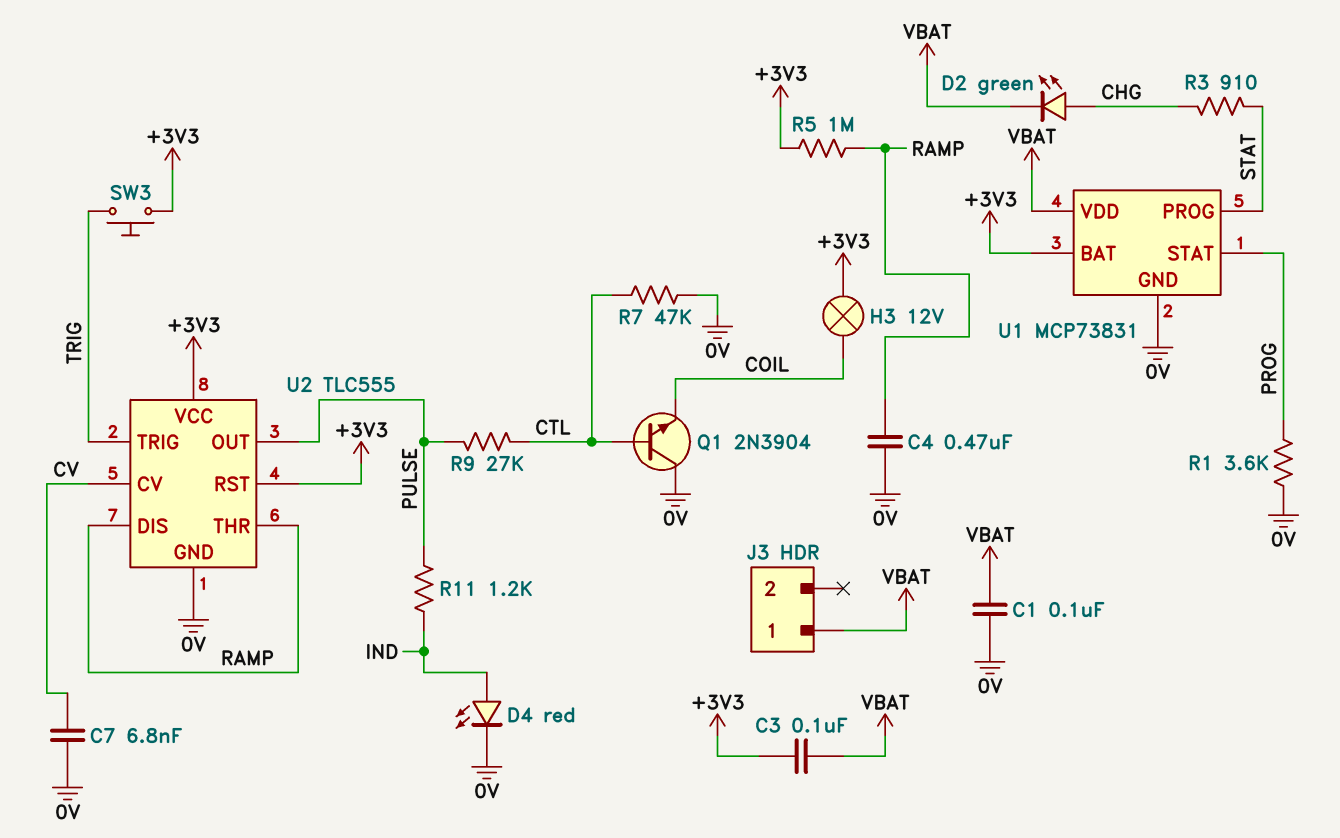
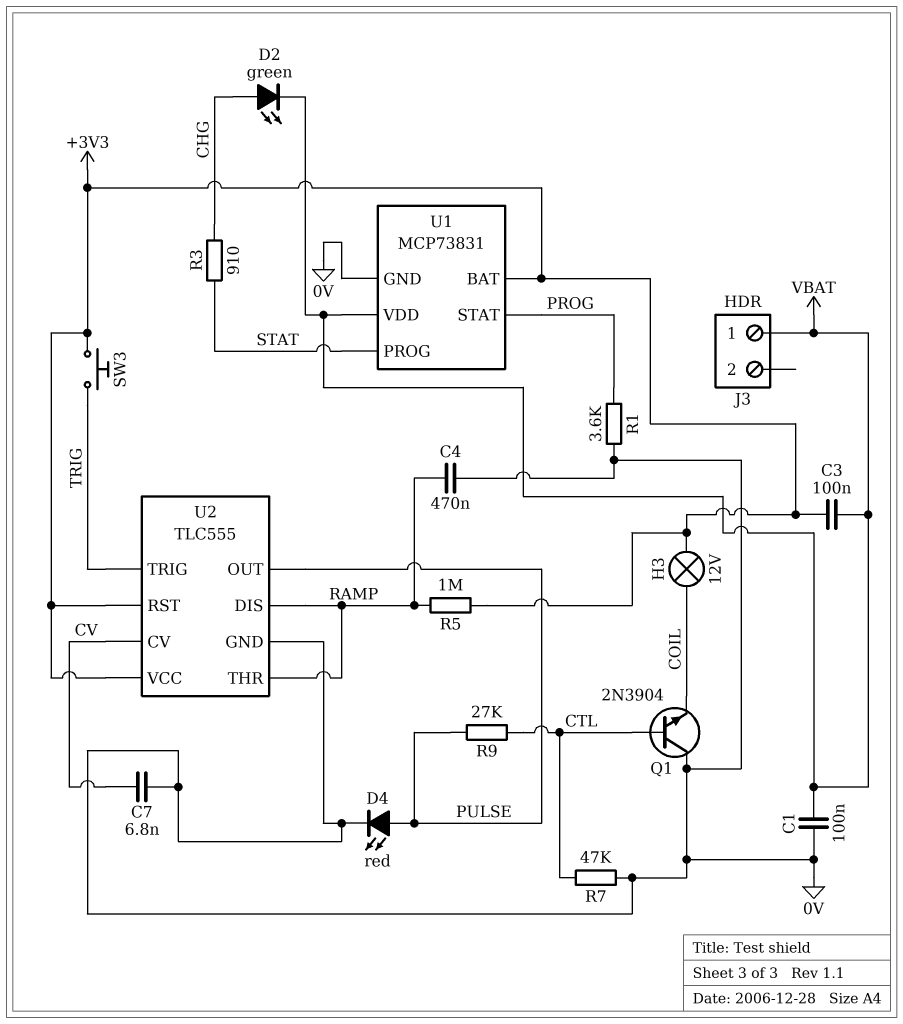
D4: LED red (A IND, K 0V) -> LED red (A PULSE, K 0V)
R11: 1.2k (IND, PULSE) -> none

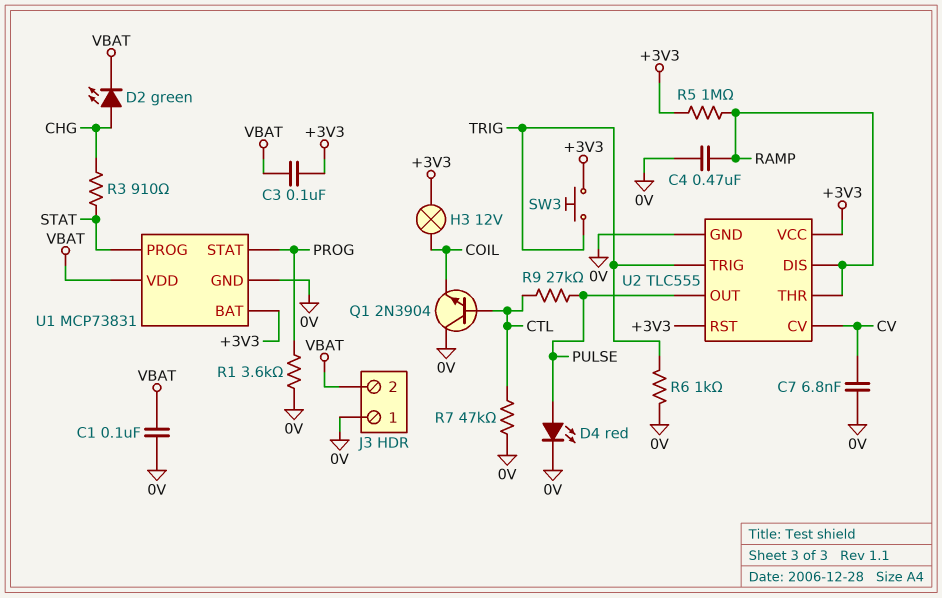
J3 pin 1: VBAT -> 0V
J3 pin 2: none -> VBAT
R6: none -> 1k (0V, TRIG)

